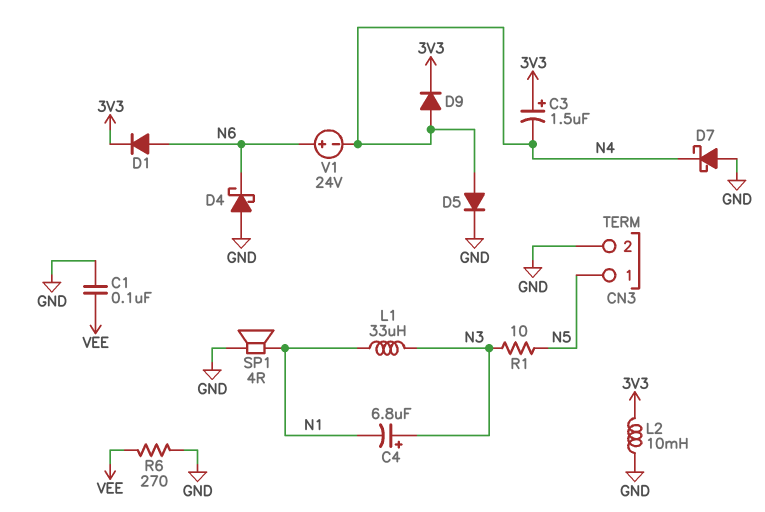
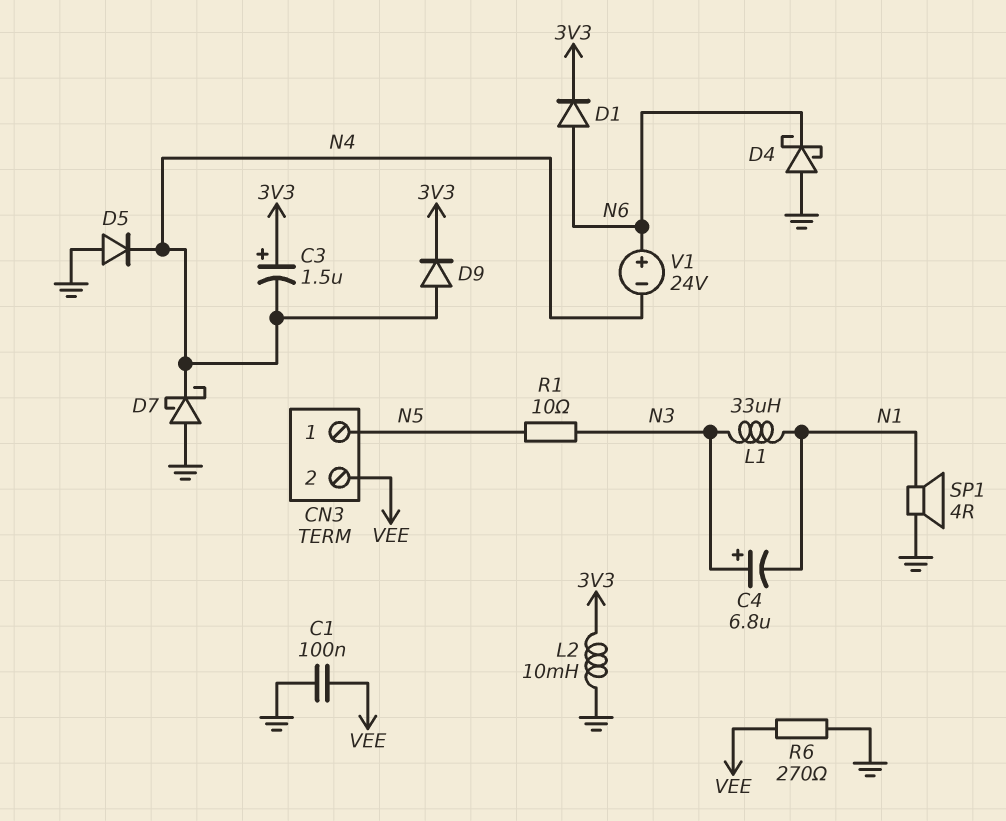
CN3 pin 2: GND -> VEE
D5: diode (A N4, K GND) -> diode (A GND, K N4)

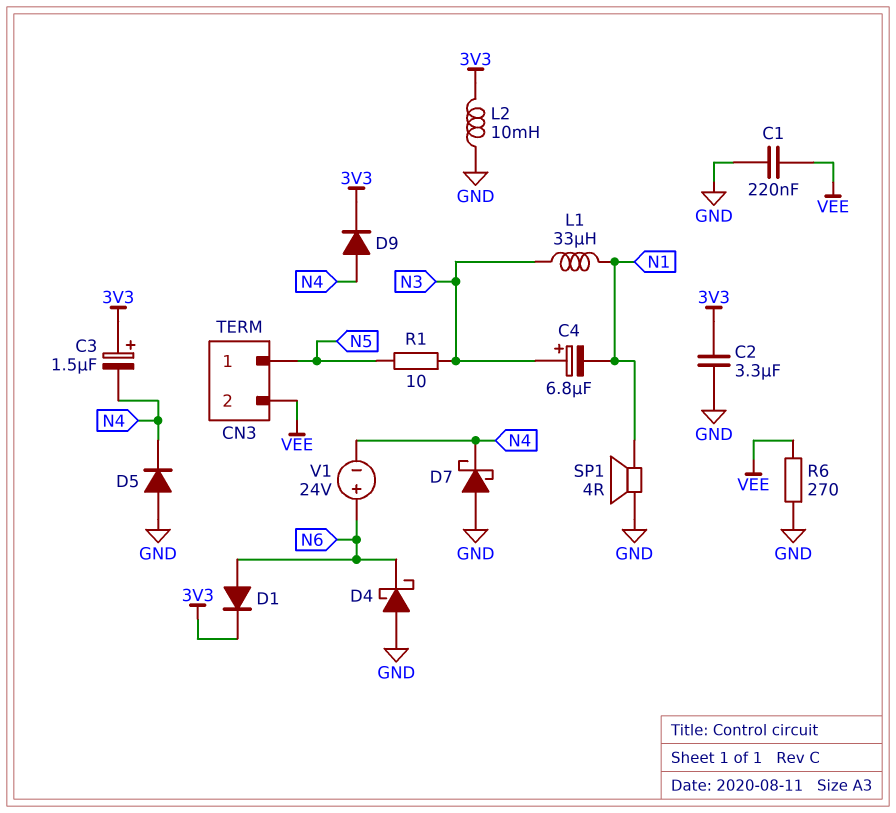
C1: 100nF (GND, VEE) -> 220nF (GND, VEE)
C2: none -> 3.3uF (3V3, GND)

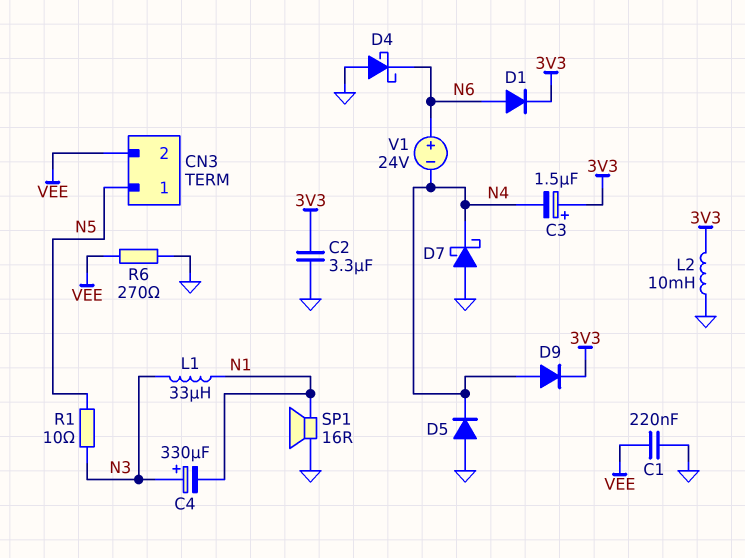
C4: 6.8uF (plus N3, minus N1) -> 330uF (plus N3, minus N1)
SP1: speaker 4R (GND, N1) -> speaker 16R (GND, N1)

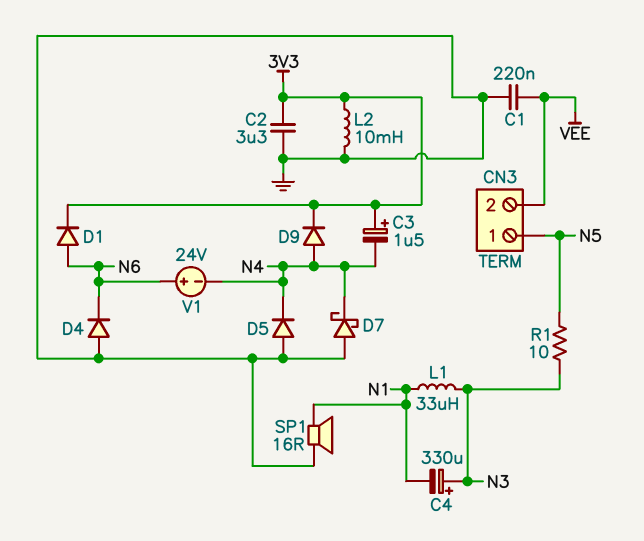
D4: schottky (A GND, K N6) -> diode (A GND, K N6)
R6: 270 (GND, VEE) -> none

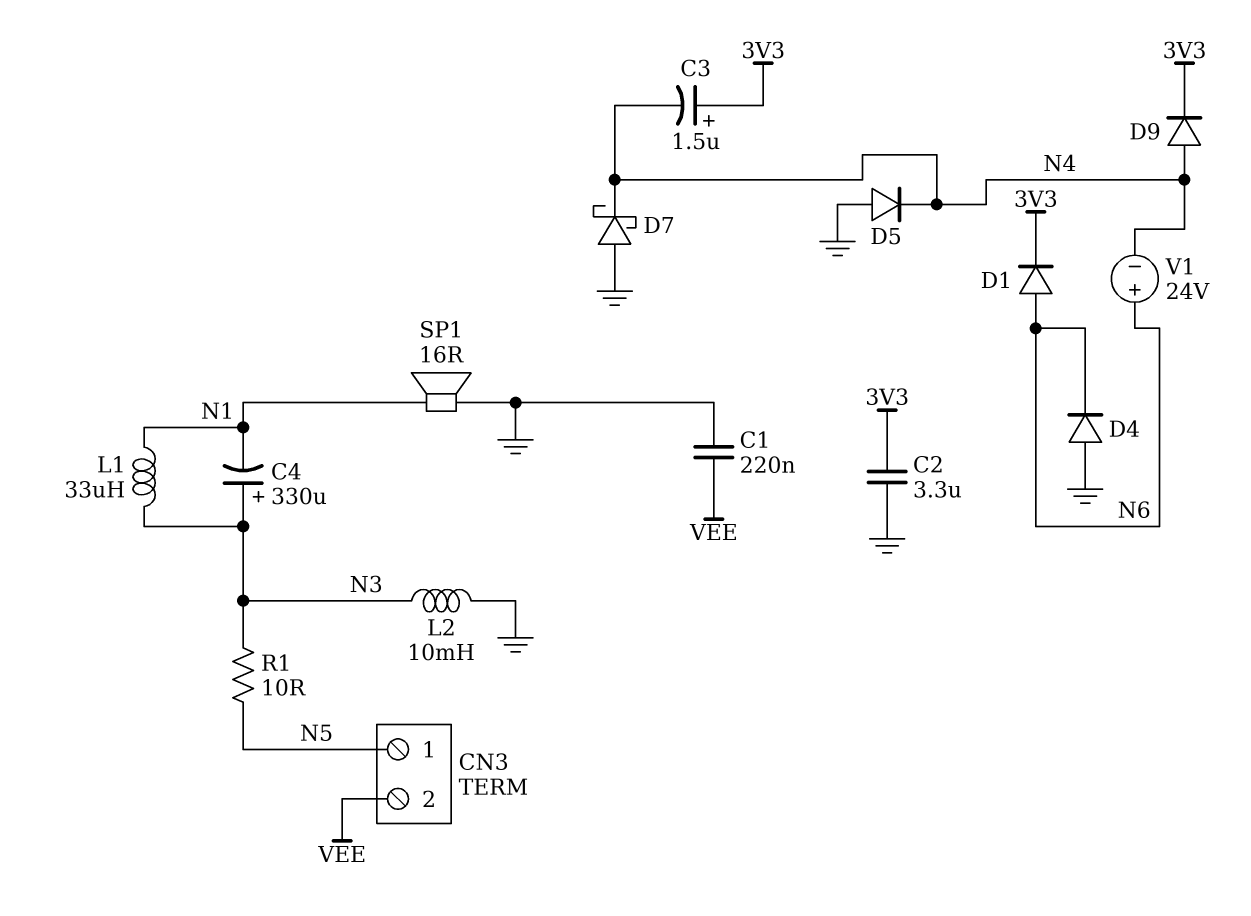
L2: 10mH (3V3, GND) -> 10mH (GND, N3)

